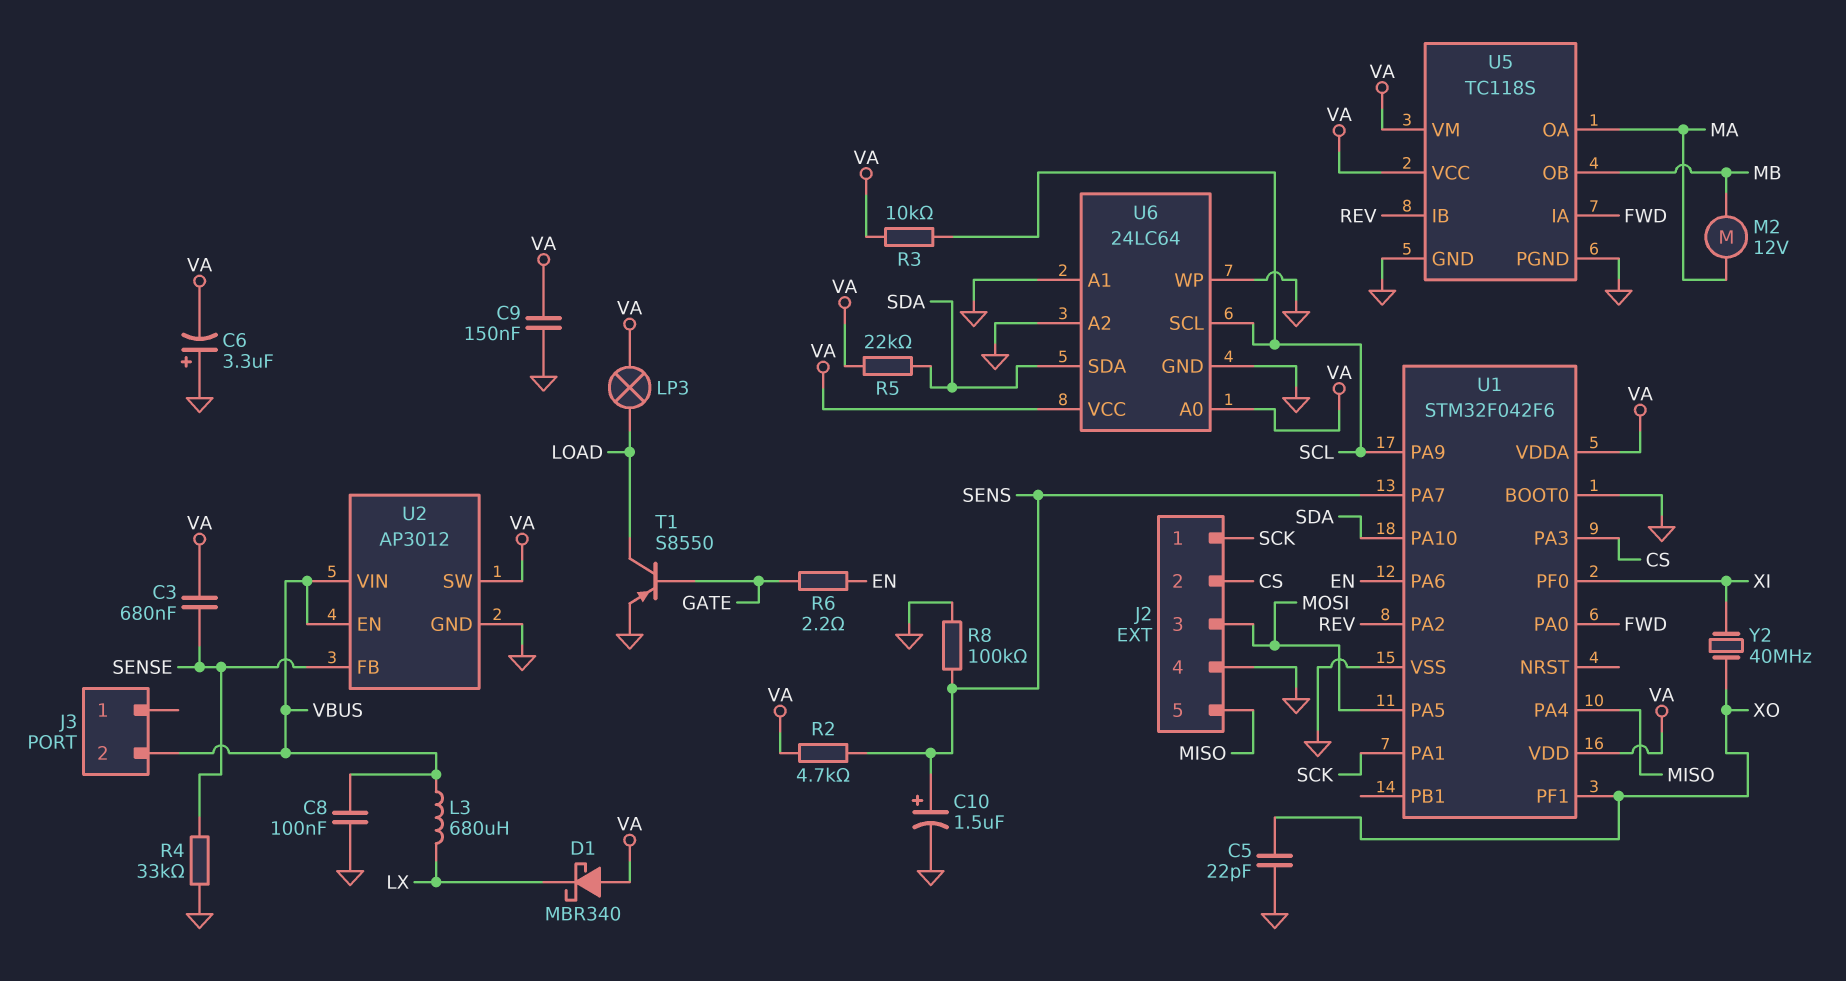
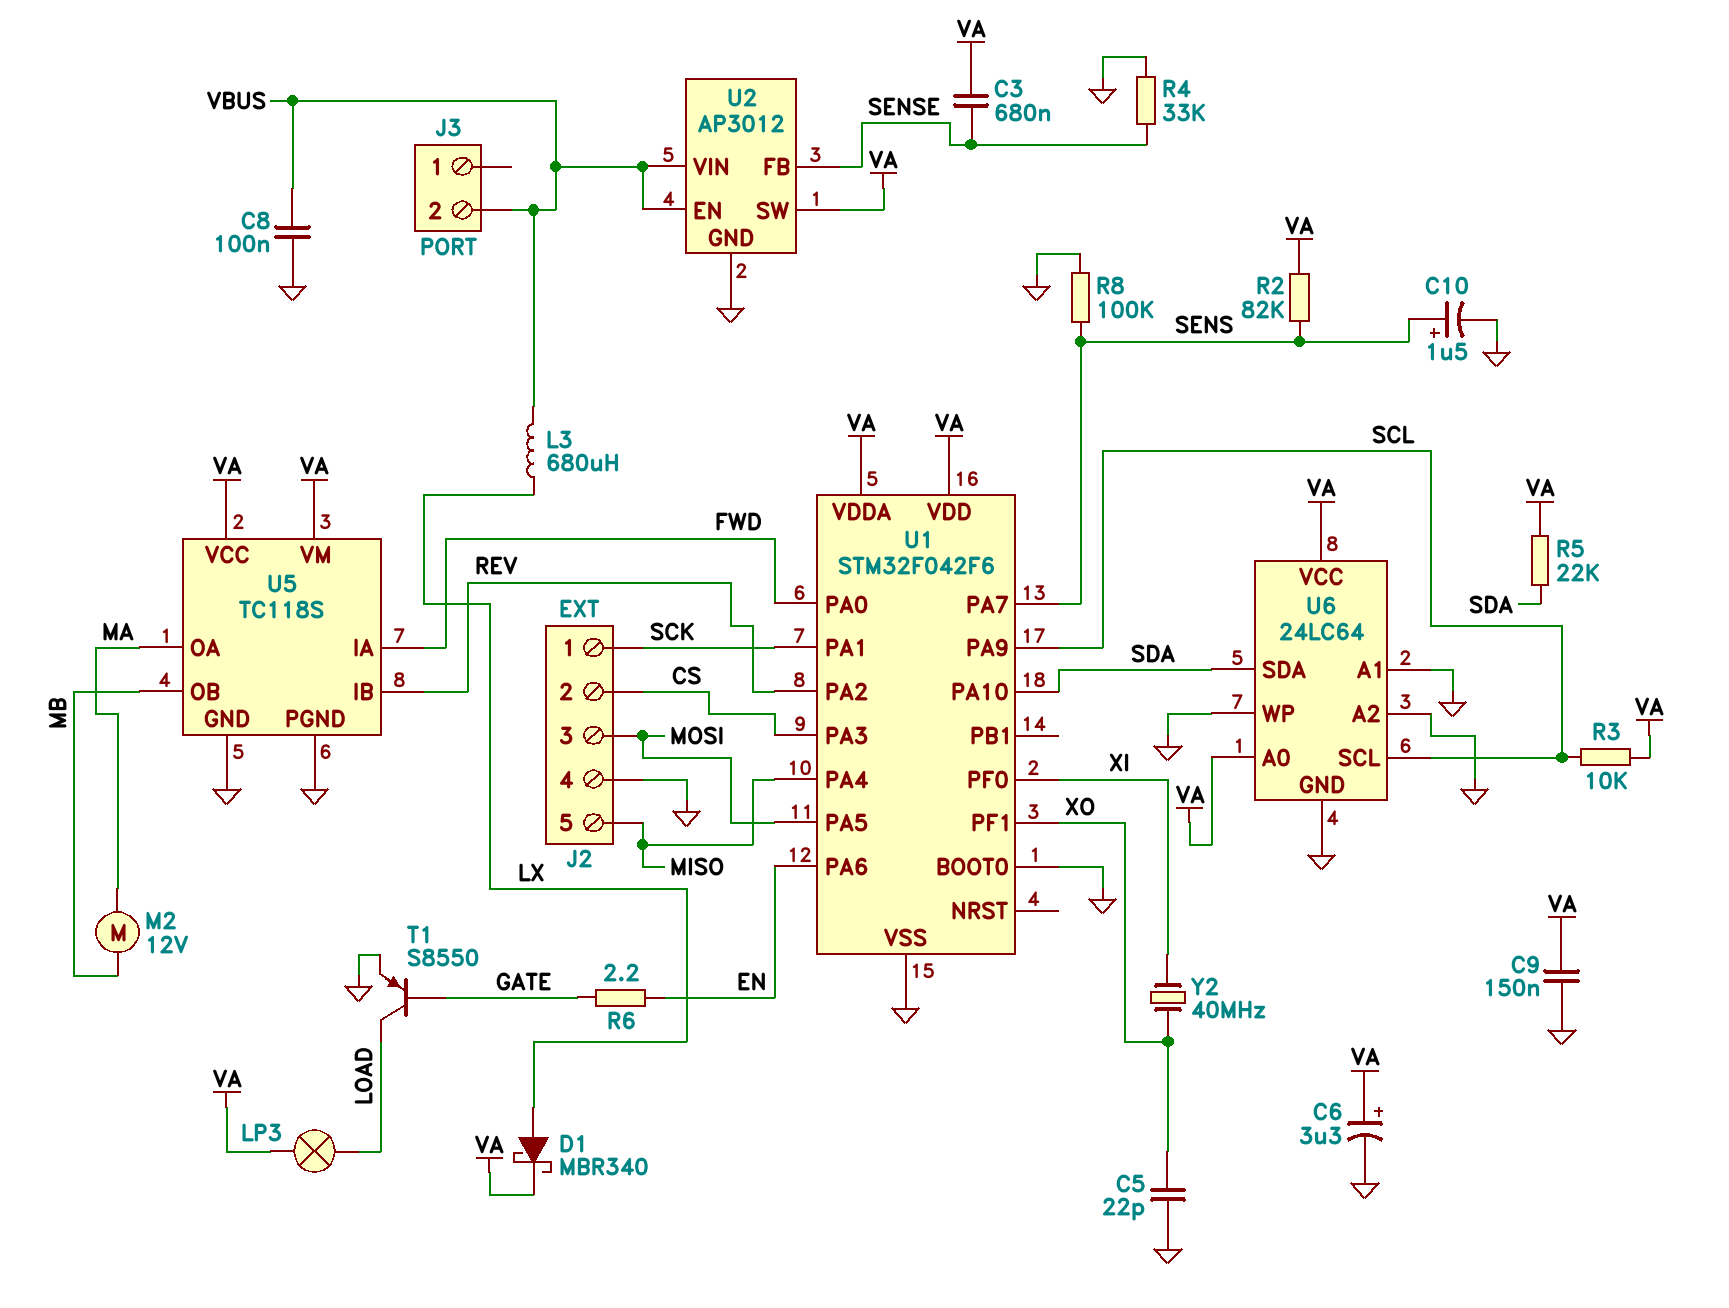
C6: 3.3uF (plus GND, minus VA) -> 3.3uF (plus VA, minus GND)
D1: schottky MBR340 (A VA, K LX) -> schottky MBR340 (A LX, K VA)
R2: 4.7k (SENS, VA) -> 82k (SENS, VA)

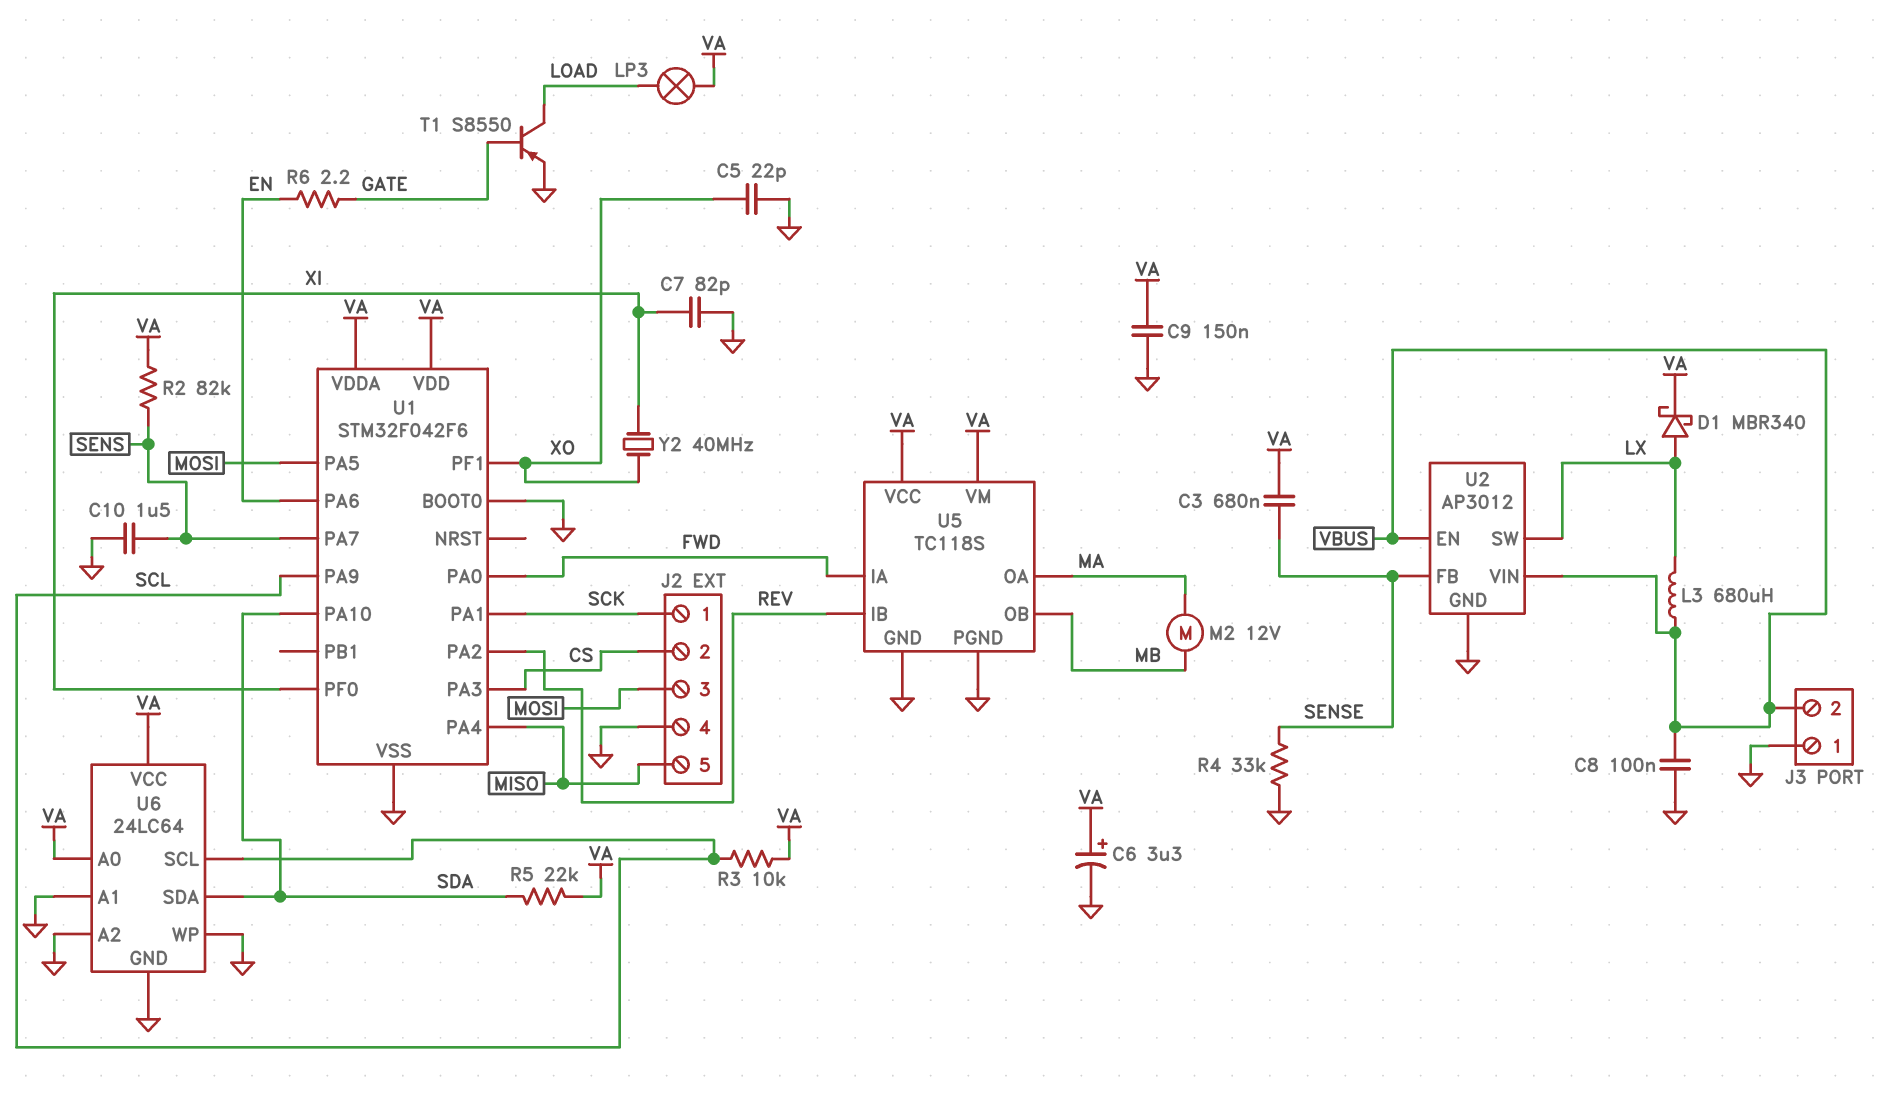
C7: none -> 82pF (GND, XI)
C10: 1.5uF (plus SENS, minus GND) -> 1.5uF (GND, SENS)
J3 pin 1: none -> GND
R8: 100k (GND, SENS) -> none
U2 pin SW: VA -> LX

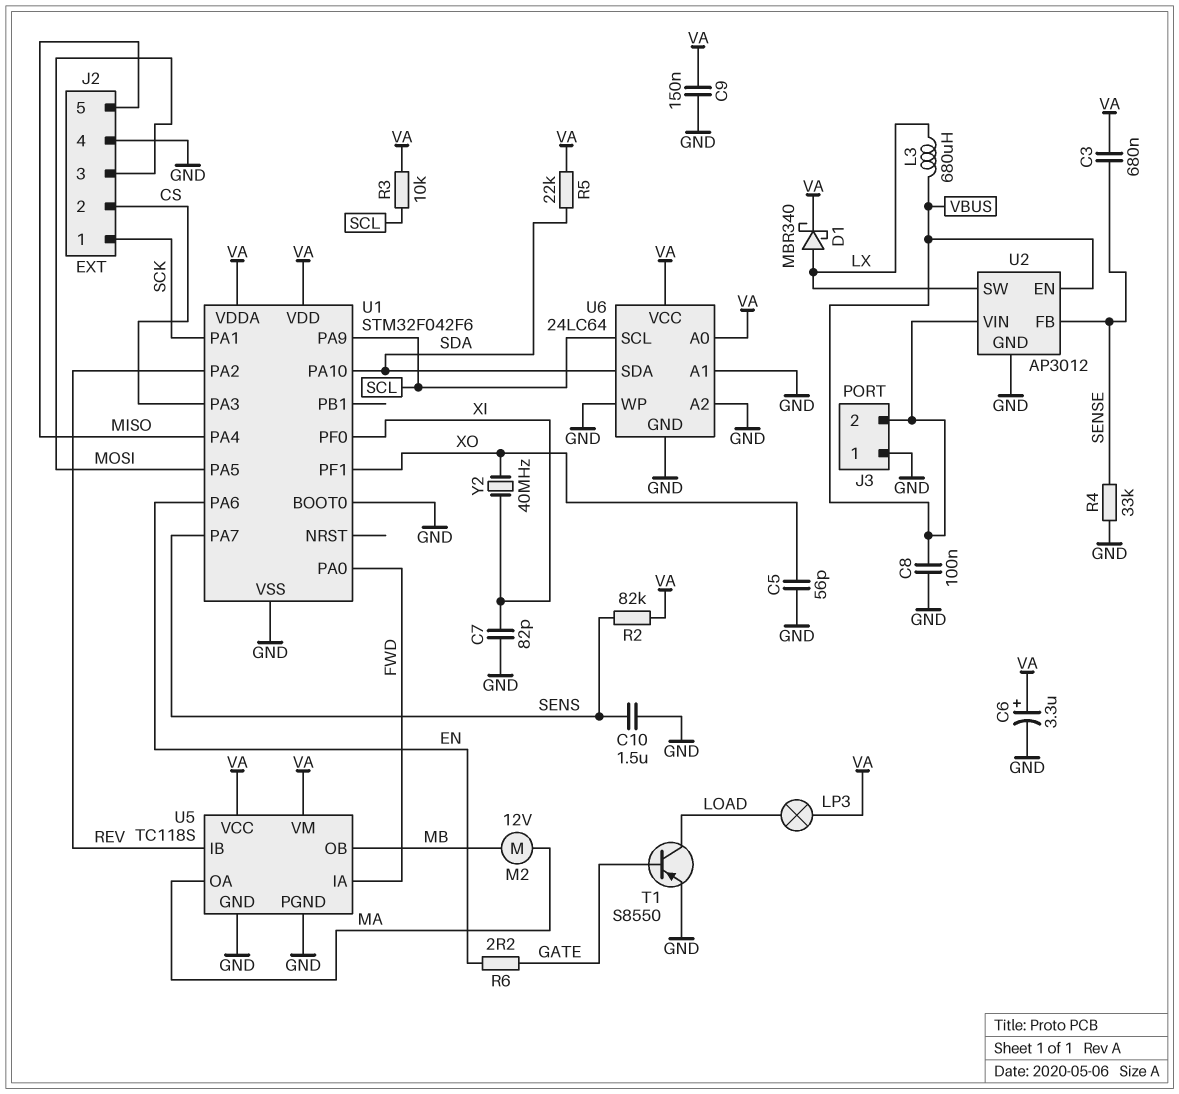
C5: 22pF (GND, XO) -> 56pF (GND, XO)

